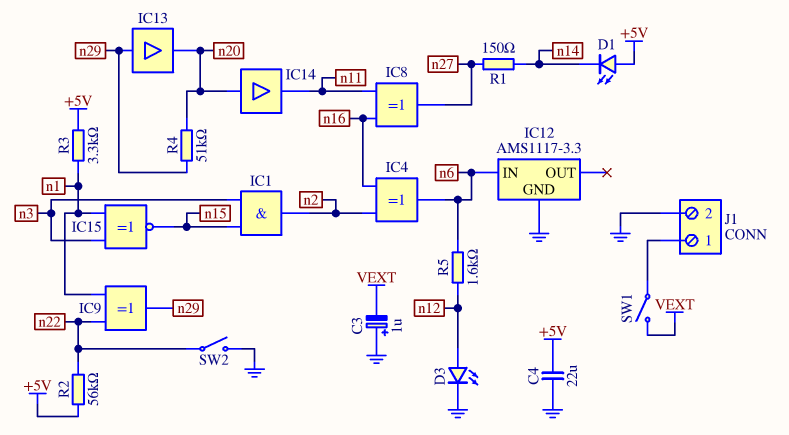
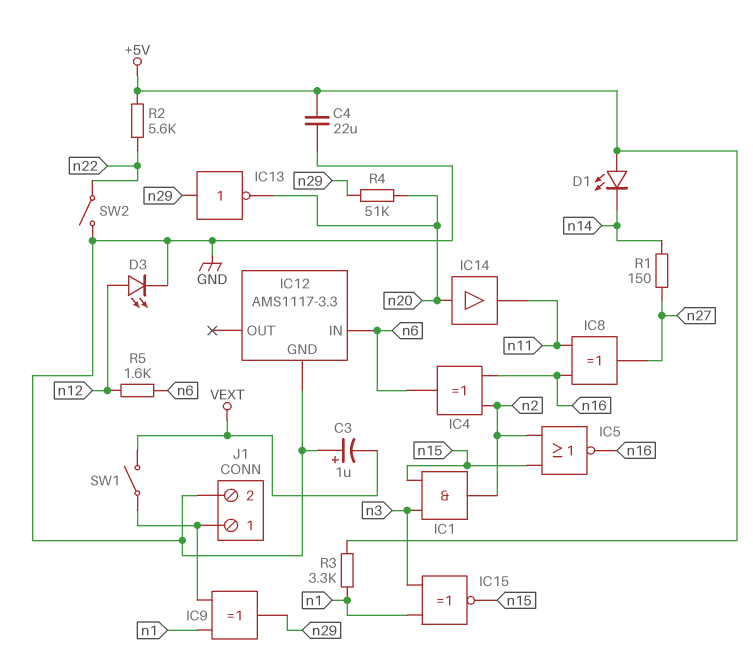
IC5: none -> NOR (in n2, in n15, out n16)
IC9: XOR (in n1, in n22, out n29) -> XOR (in J1/1, in n1, out n29)
IC13: buffer (in n29, out n20) -> NOT (in n29, out n20)
R2: 56k (+5V, n22) -> 5.6k (+5V, n22)

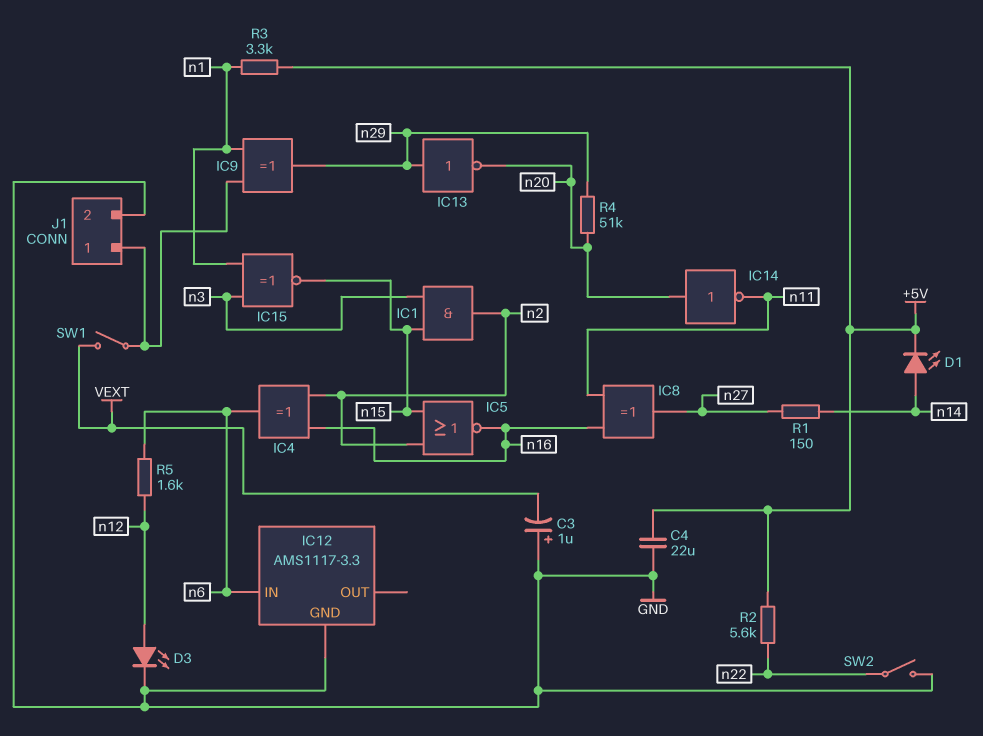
D1: LED (A +5V, K n14) -> LED (A n14, K +5V)
IC14: buffer (in n20, out n11) -> NOT (in n20, out n11)

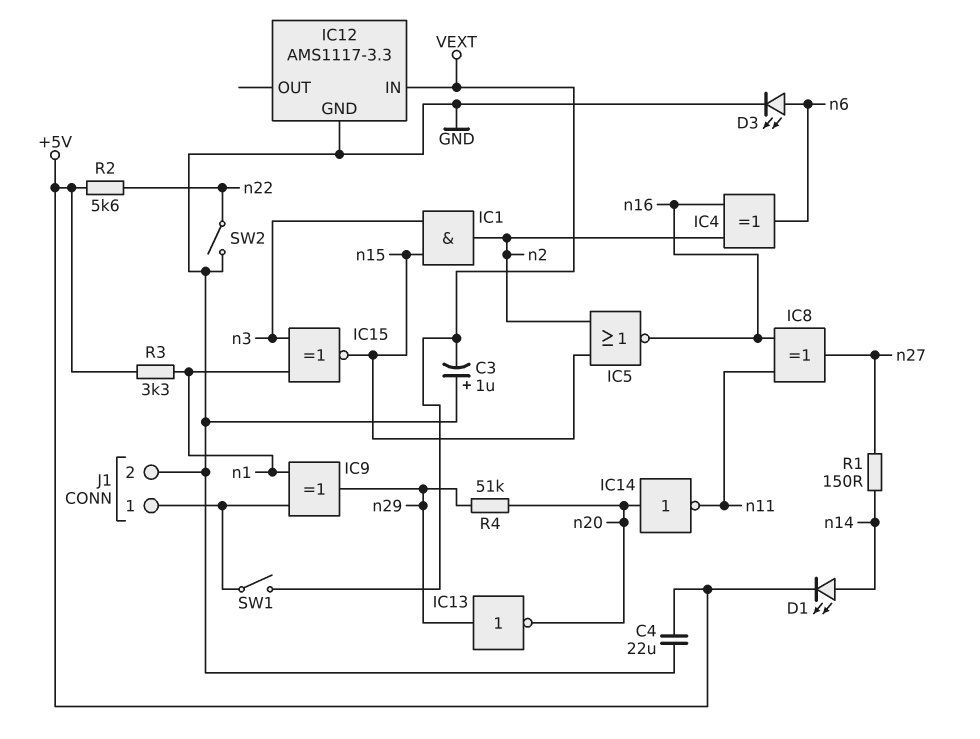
D3: LED (A n12, K GND) -> LED (A n6, K GND)
IC12 pin IN: n6 -> VEXT
R5: 1.6k (n6, n12) -> none

